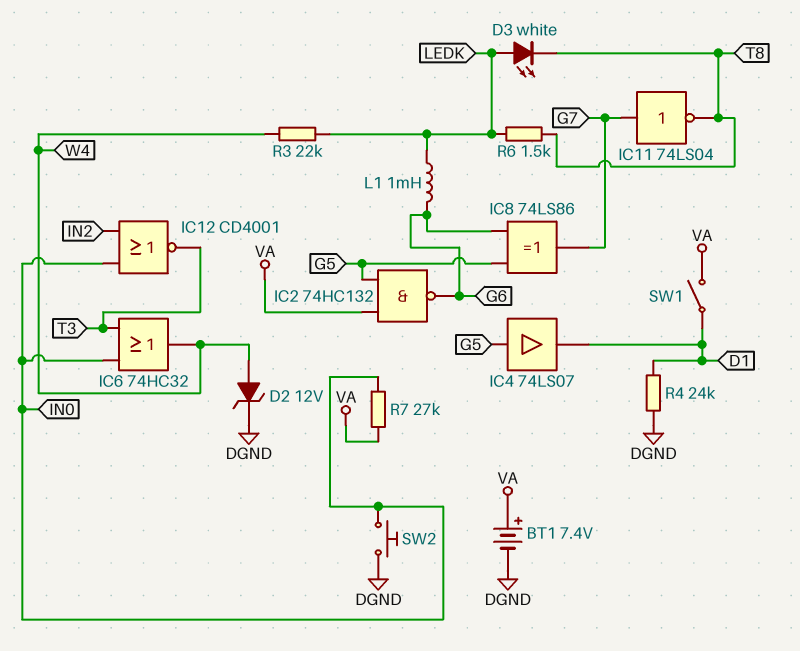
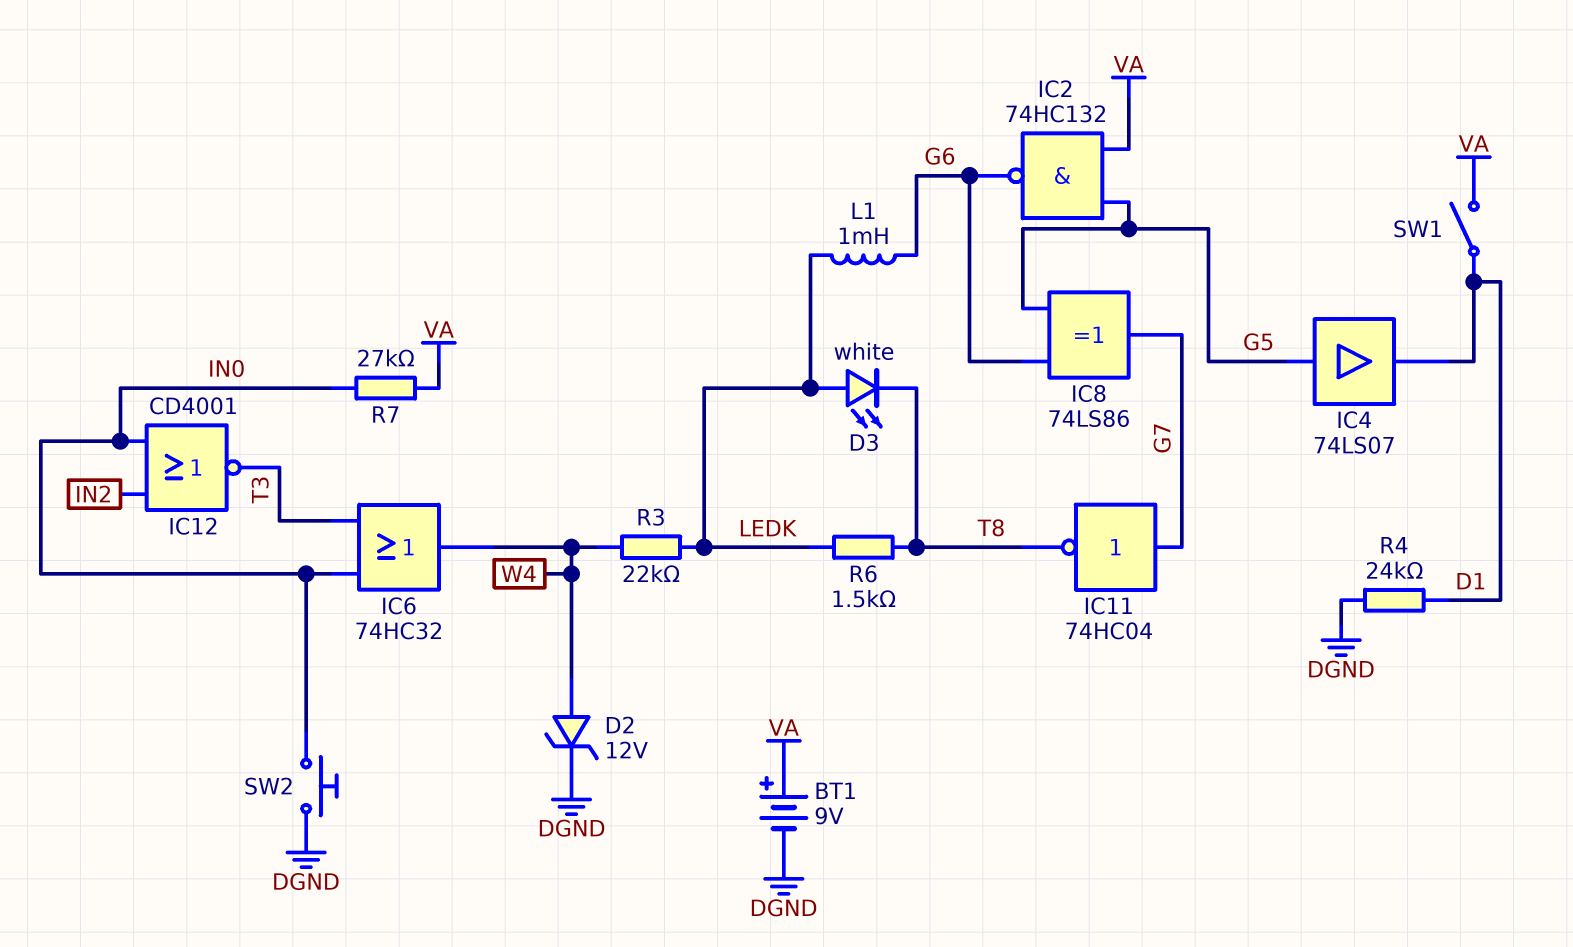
BT1: 7.4V (plus VA, minus DGND) -> 9V (plus VA, minus DGND)
IC11: NOT 74LS04 (in G7, out T8) -> NOT 74HC04 (in G7, out T8)

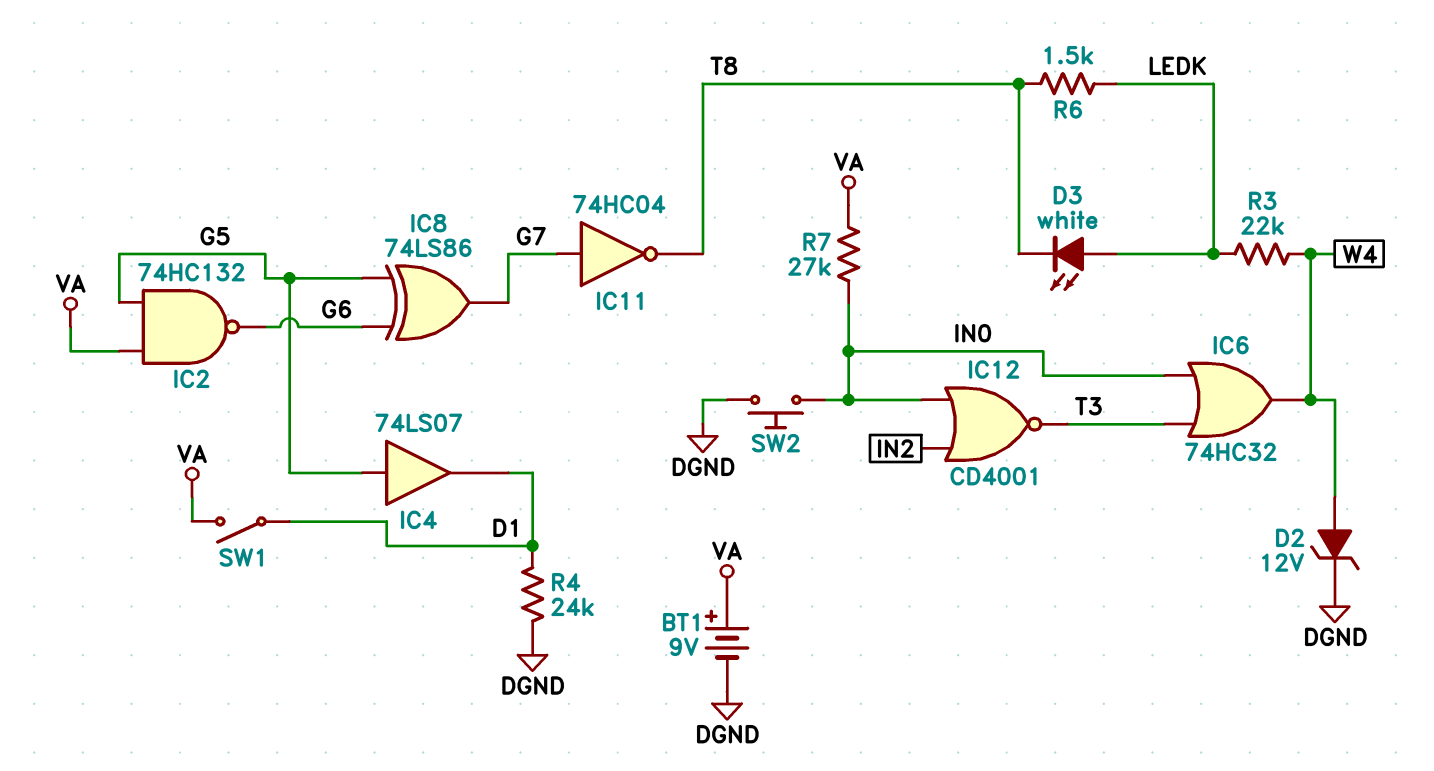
L1: 1mH (G6, LEDK) -> none

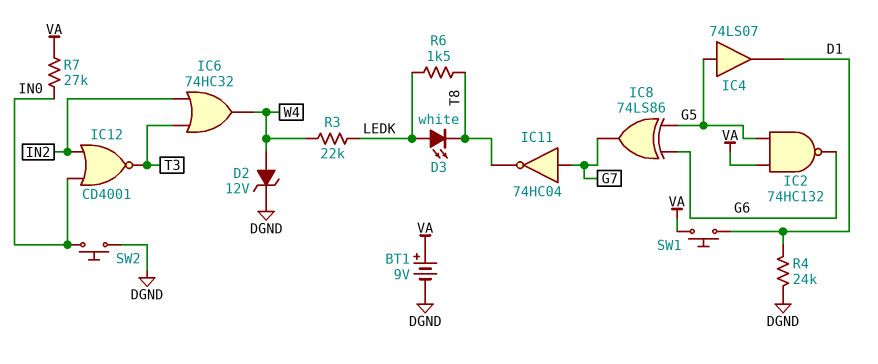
IC6: OR 74HC32 (in IN0, in T3, out W4) -> OR 74HC32 (in IN2, in T3, out W4)
SW1: switch (D1, VA) -> button (D1, VA)

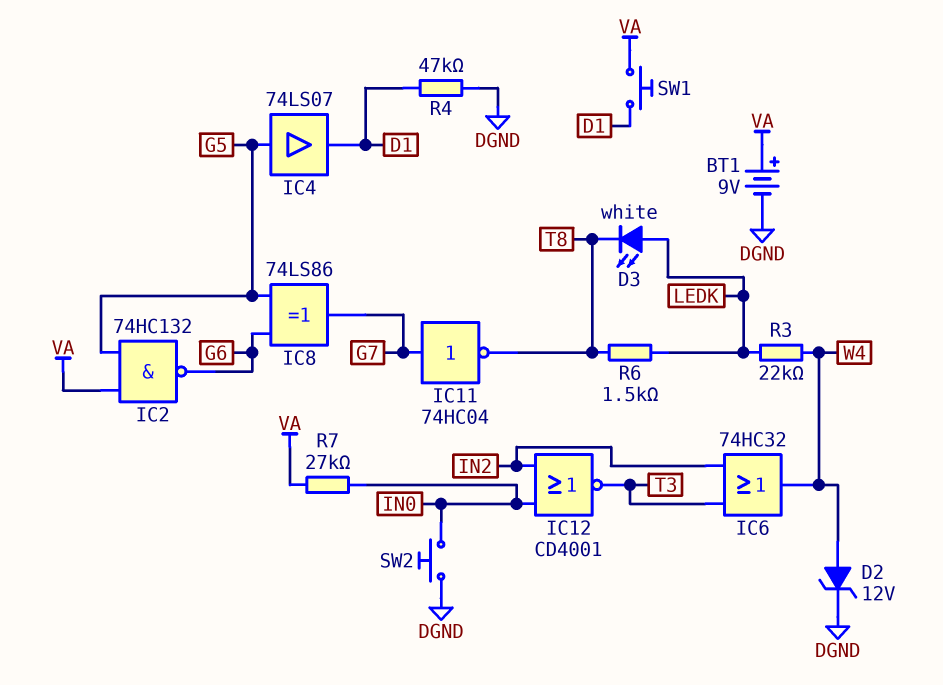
R4: 24k (D1, DGND) -> 47k (D1, DGND)

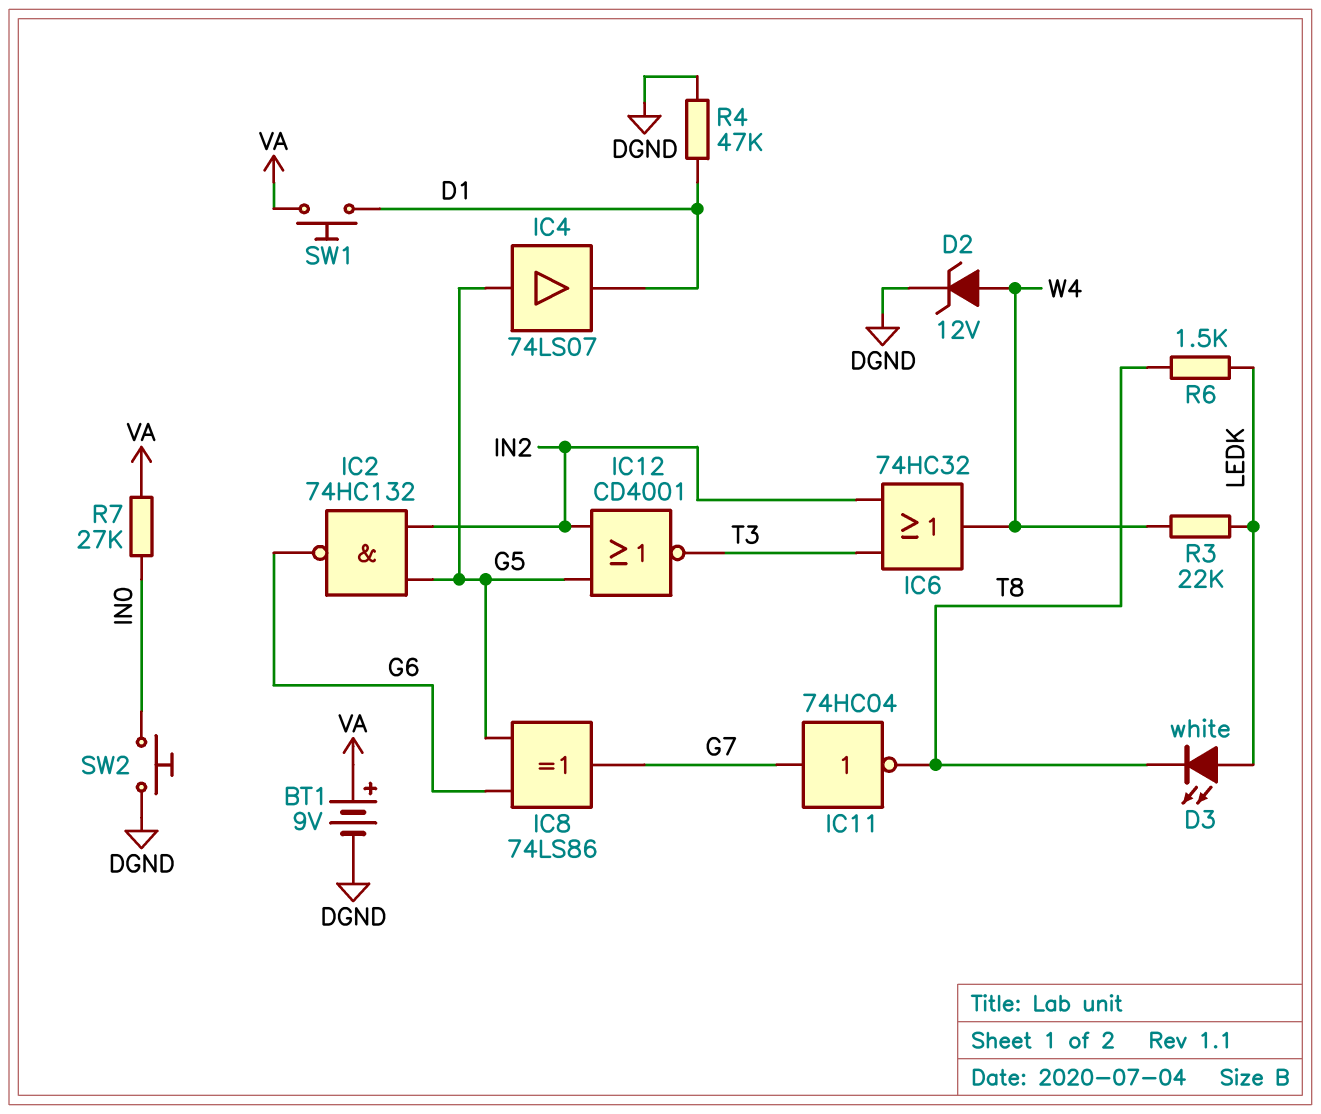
IC2: NAND 74HC132 (in G5, in VA, out G6) -> NAND 74HC132 (in G5, in IN2, out G6)
IC12: NOR CD4001 (in IN0, in IN2, out T3) -> NOR CD4001 (in G5, in IN2, out T3)

